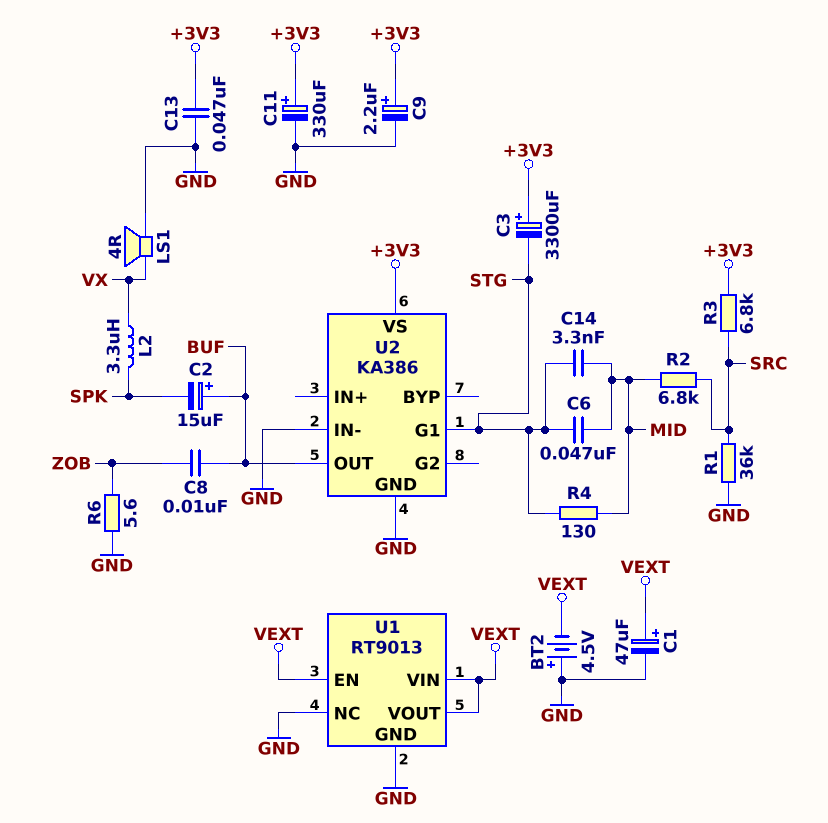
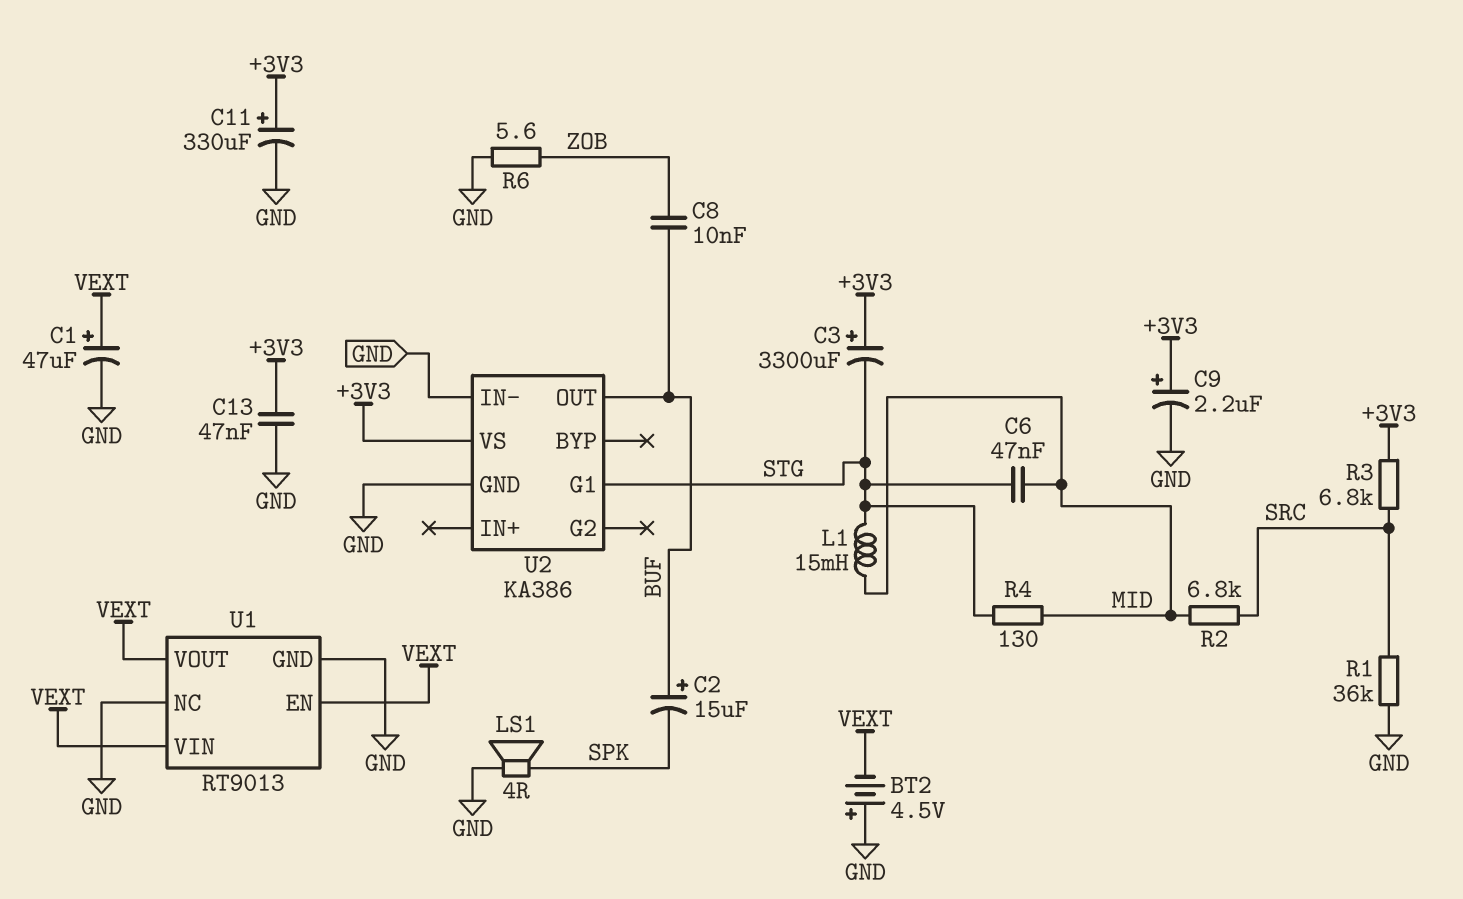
C14: 3.3nF (MID, STG) -> none
L1: none -> 15mH (MID, STG)
L2: 3.3uH (SPK, VX) -> none
LS1: speaker 4R (GND, VX) -> speaker 4R (GND, SPK)

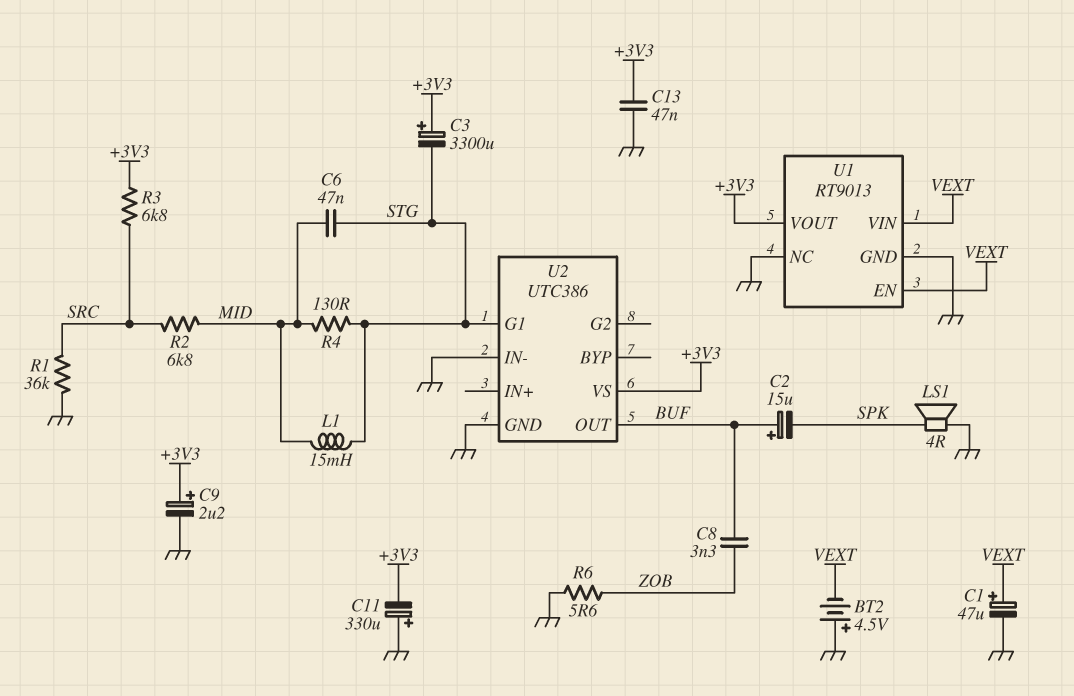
C8: 10nF (BUF, ZOB) -> 3.3nF (BUF, ZOB)
C11: 330uF (plus +3V3, minus GND) -> 330uF (plus GND, minus +3V3)
U1 pin VOUT: VEXT -> +3V3
U2: KA386 -> UTC386

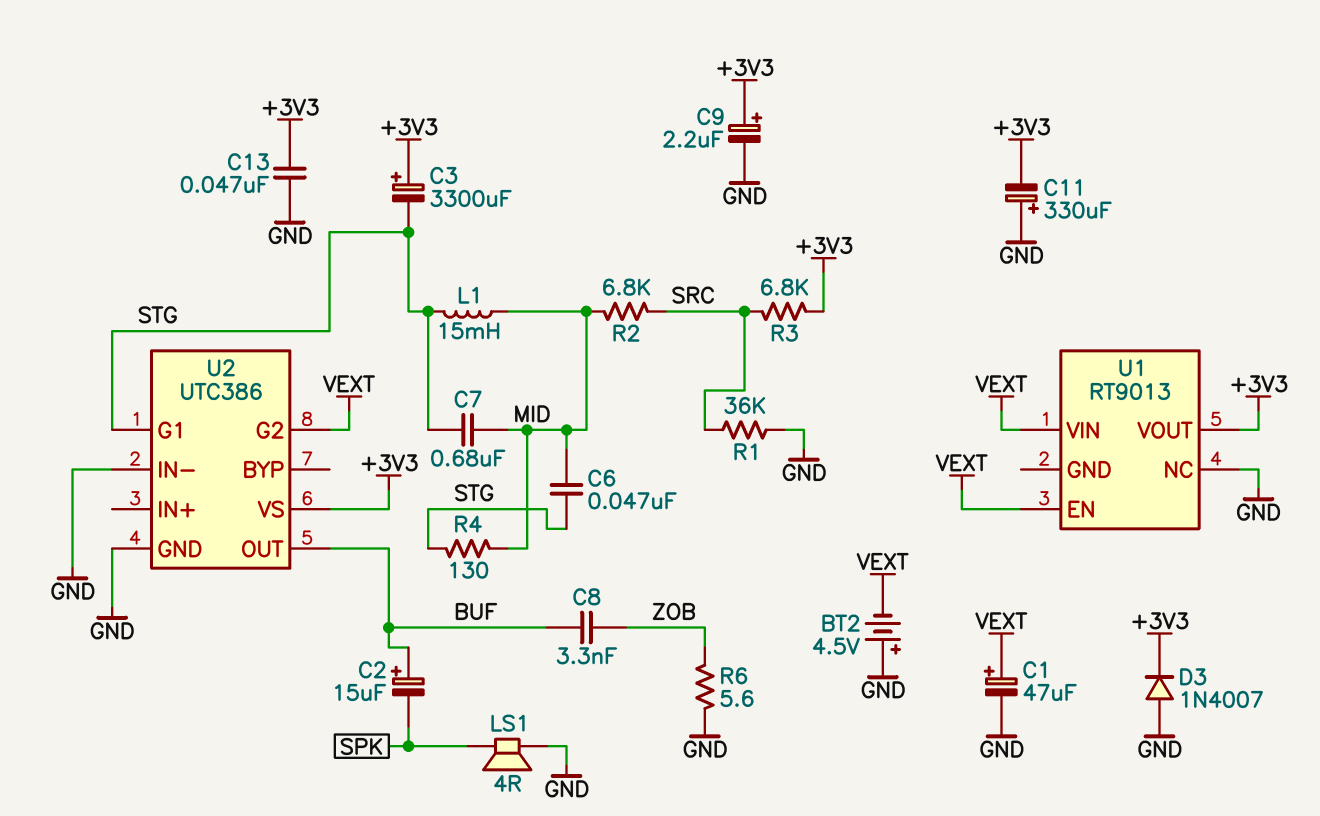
C7: none -> 680nF (MID, STG)
D3: none -> diode 1N4007 (A GND, K +3V3)
U1 pin GND: GND -> none
U2 pin G2: none -> VEXT

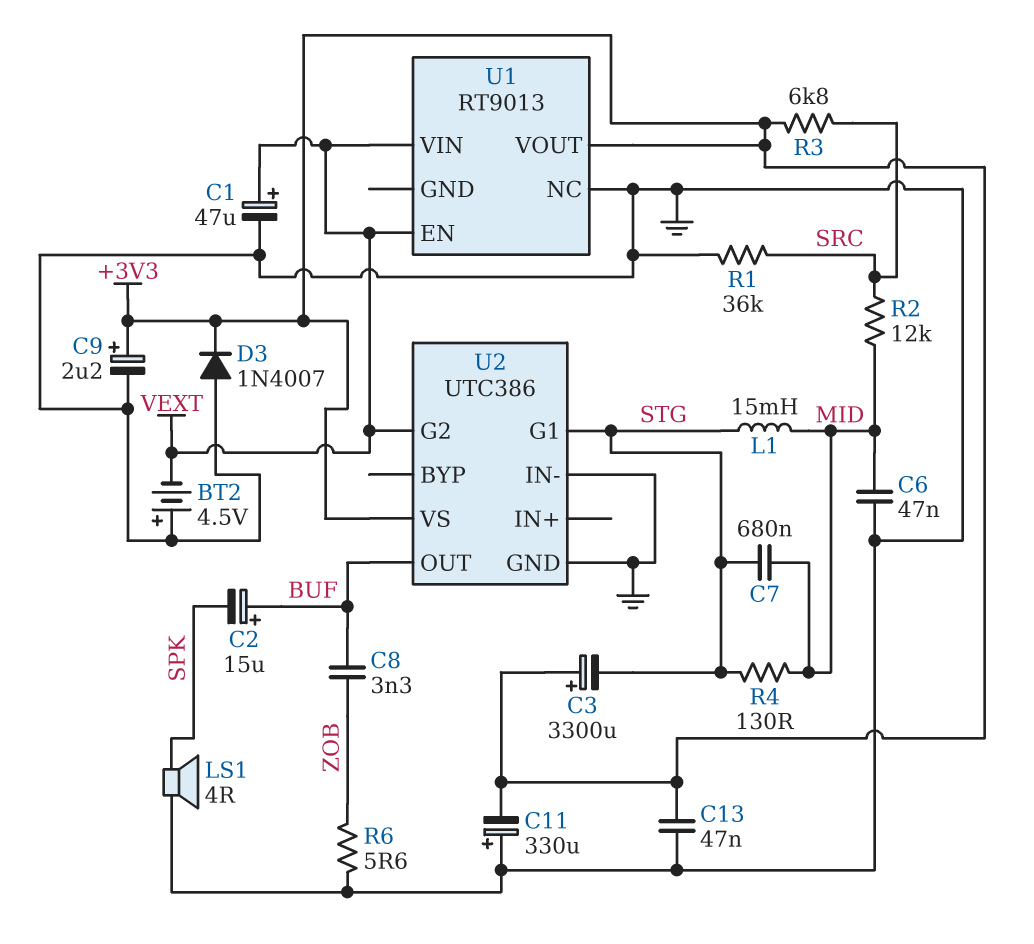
C6: 47nF (MID, STG) -> 47nF (GND, MID)
R2: 6.8k (MID, SRC) -> 12k (MID, SRC)

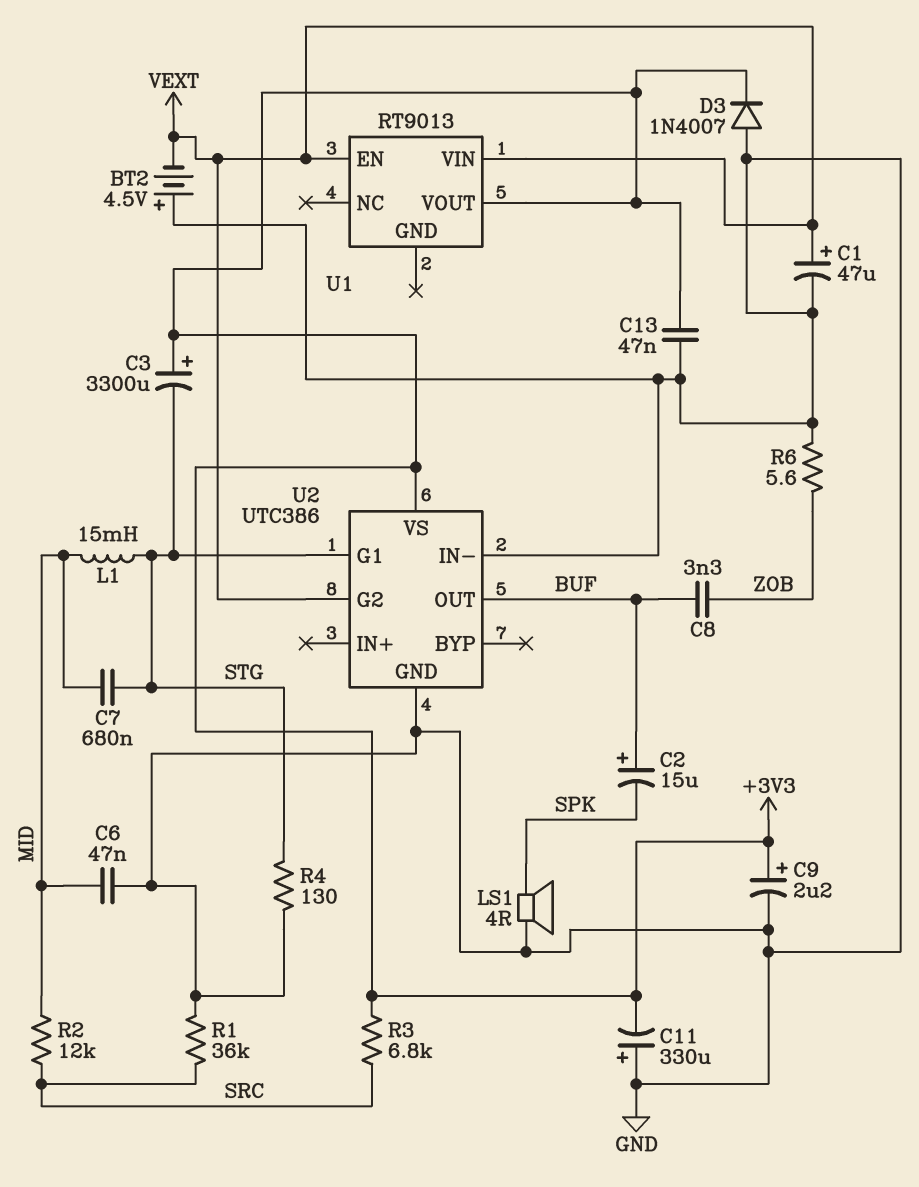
R4: 130 (MID, STG) -> 130 (GND, STG)
U1 pin NC: GND -> none

